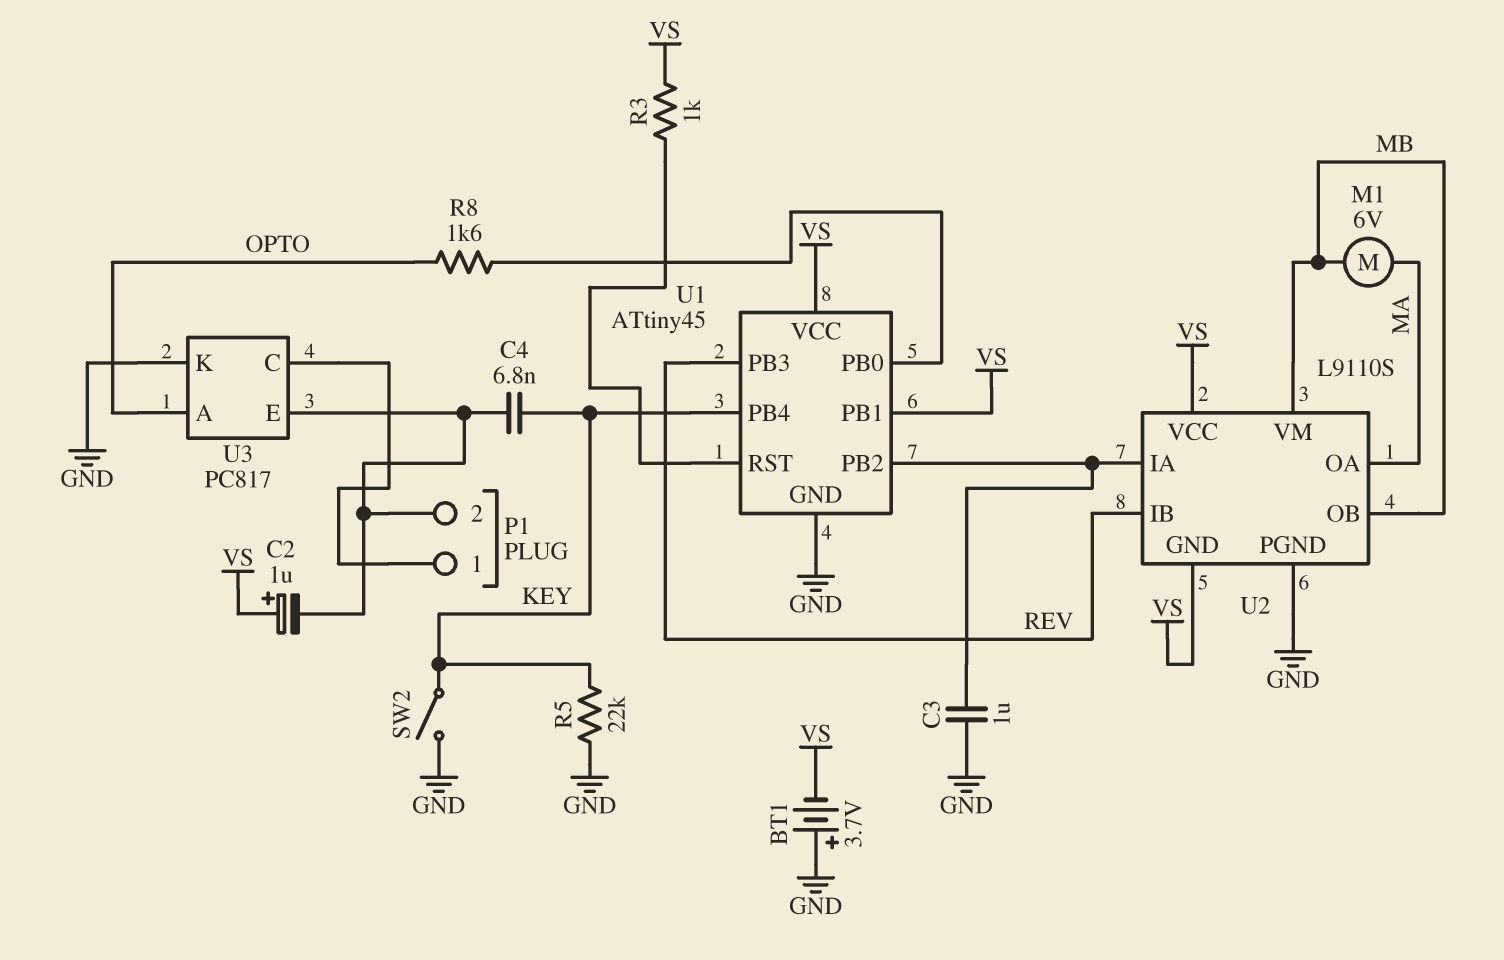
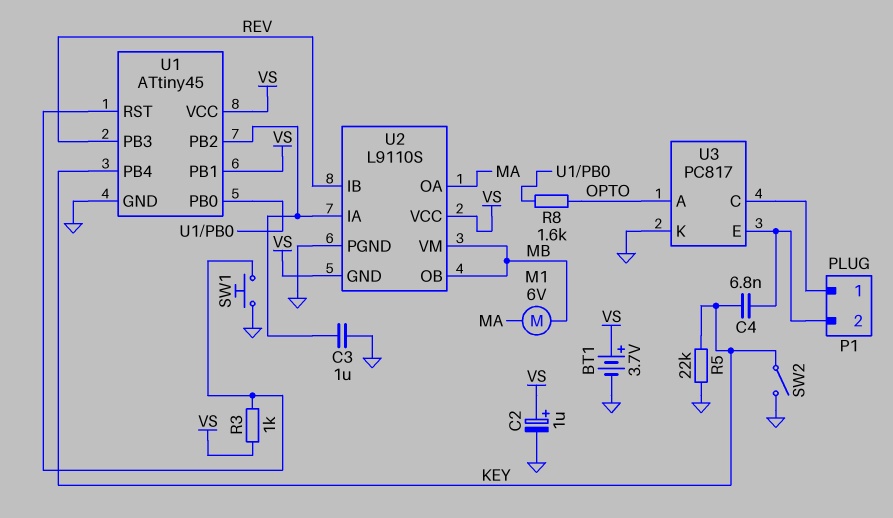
BT1: 3.7V (plus GND, minus VS) -> 3.7V (plus VS, minus GND)
C2: 1uF (plus VS, minus P1/2) -> 1uF (plus VS, minus GND)
SW1: none -> button (GND, U1/RST)

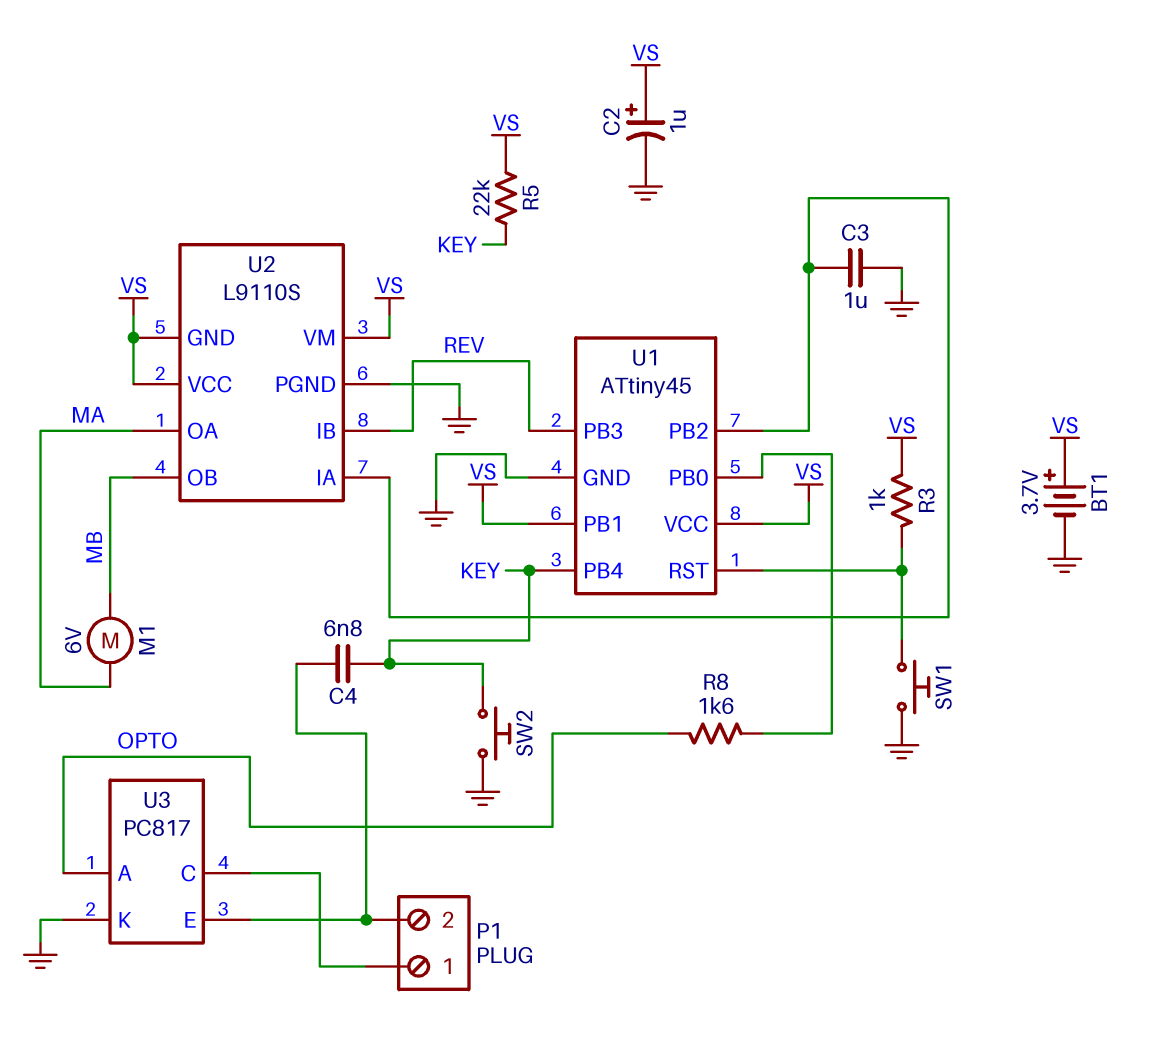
R5: 22k (GND, KEY) -> 22k (KEY, VS)
SW2: switch (GND, KEY) -> button (GND, KEY)
U2 pin VM: MB -> VS

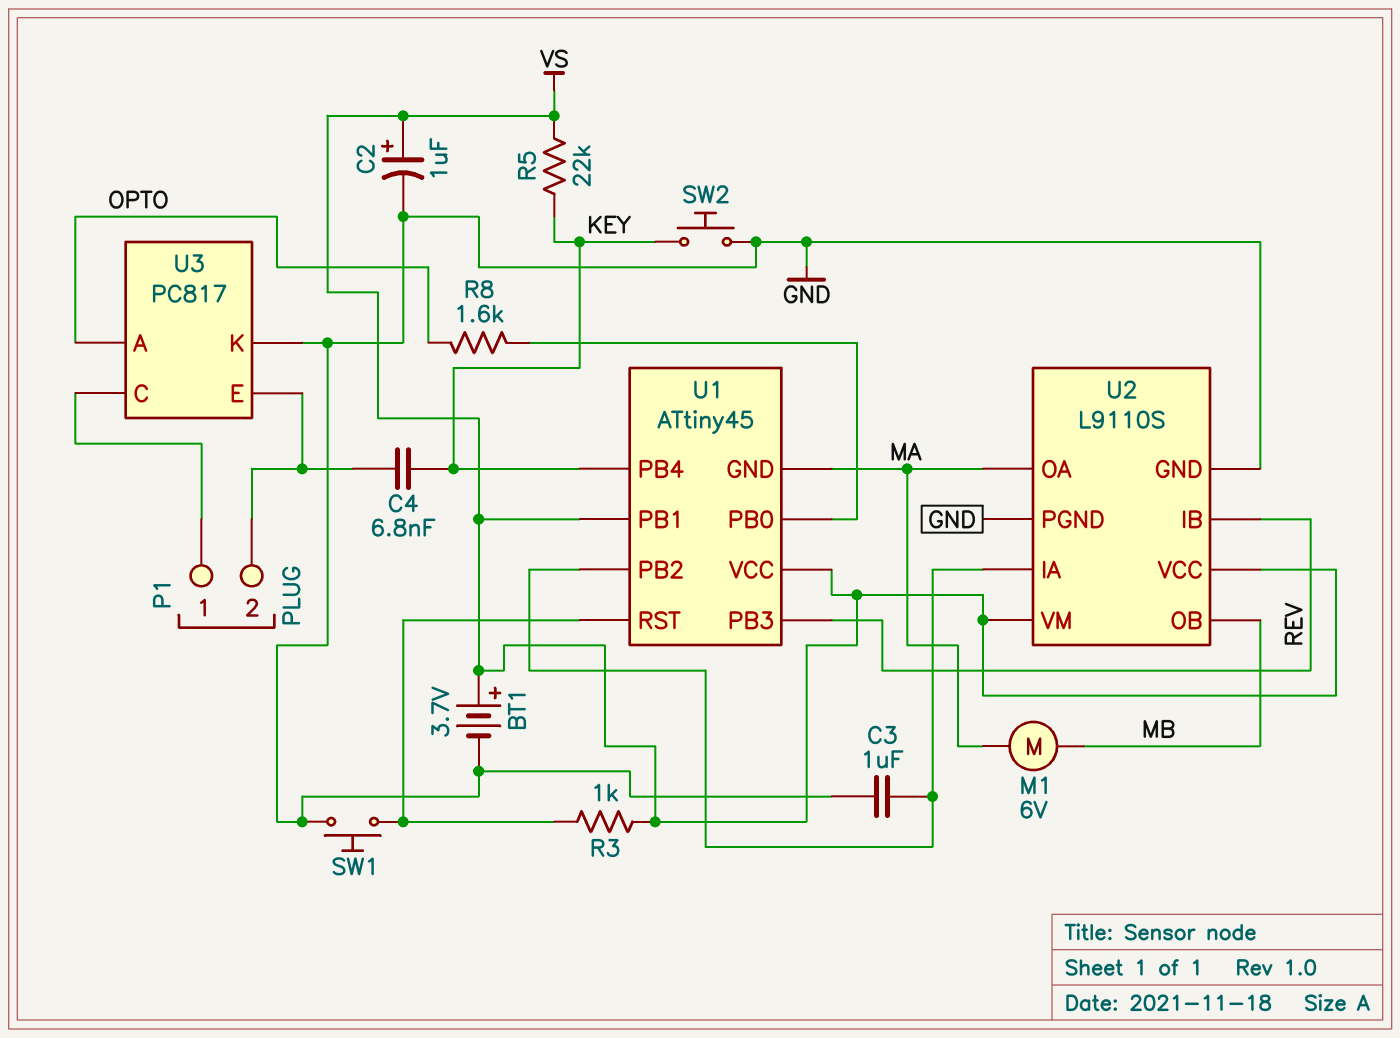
U1 pin GND: GND -> MA
U2 pin GND: VS -> GND

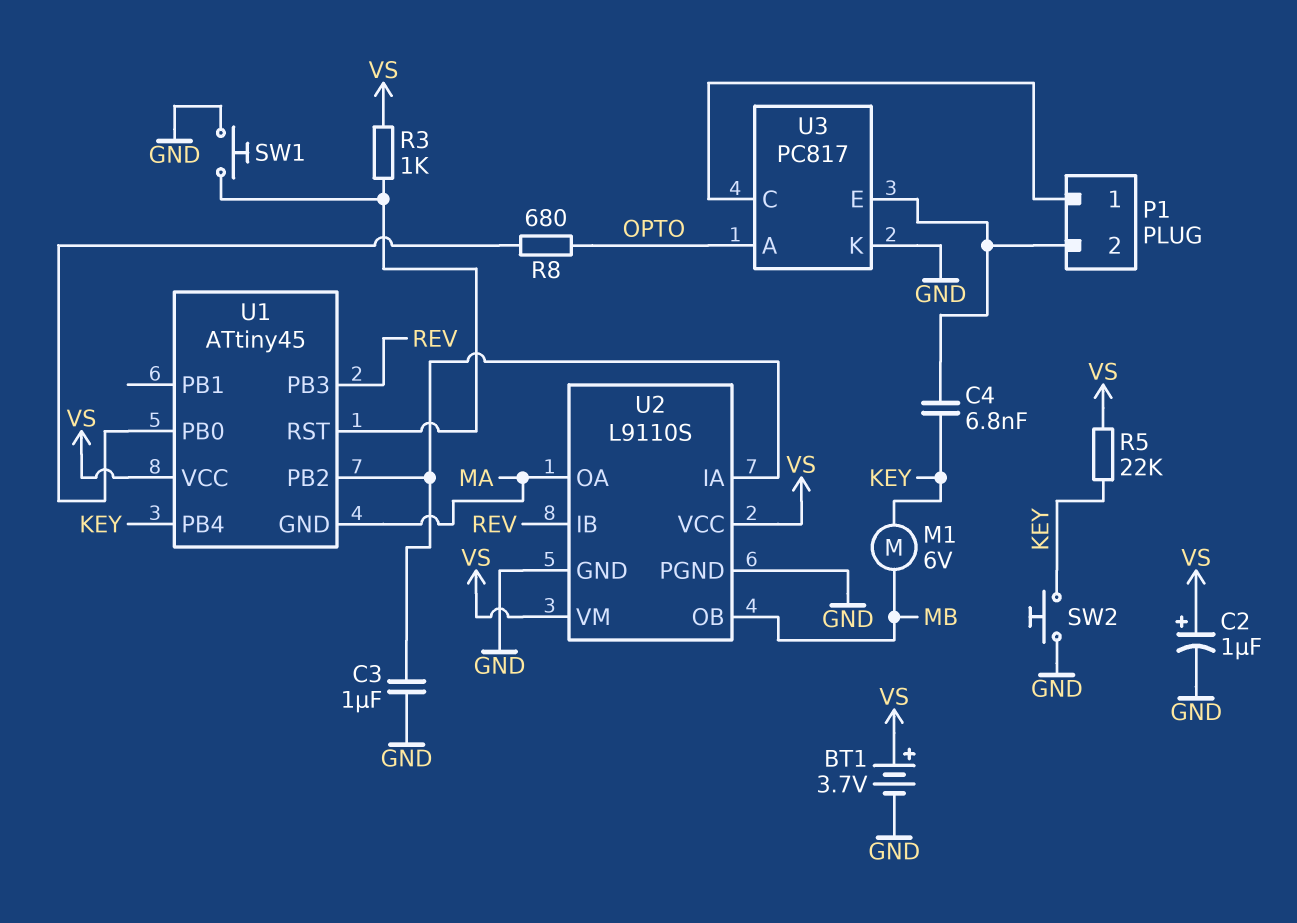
M1: motor 6V (MA, MB) -> motor 6V (KEY, MB)
R8: 1.6k (OPTO, U1/PB0) -> 680 (OPTO, U1/PB0)
U1 pin PB1: VS -> none

